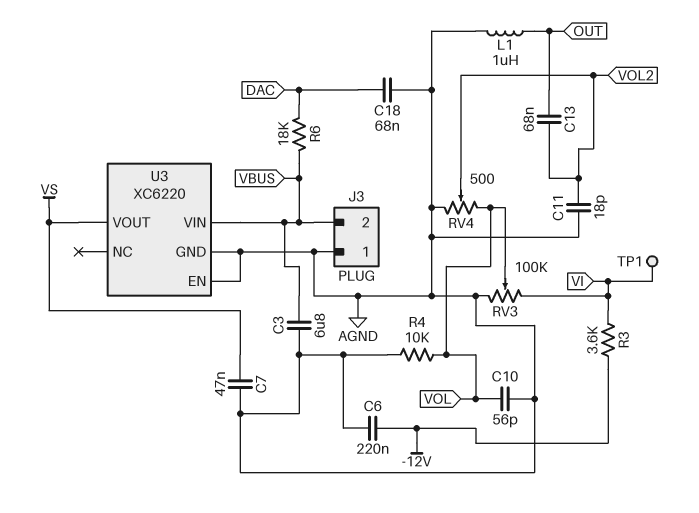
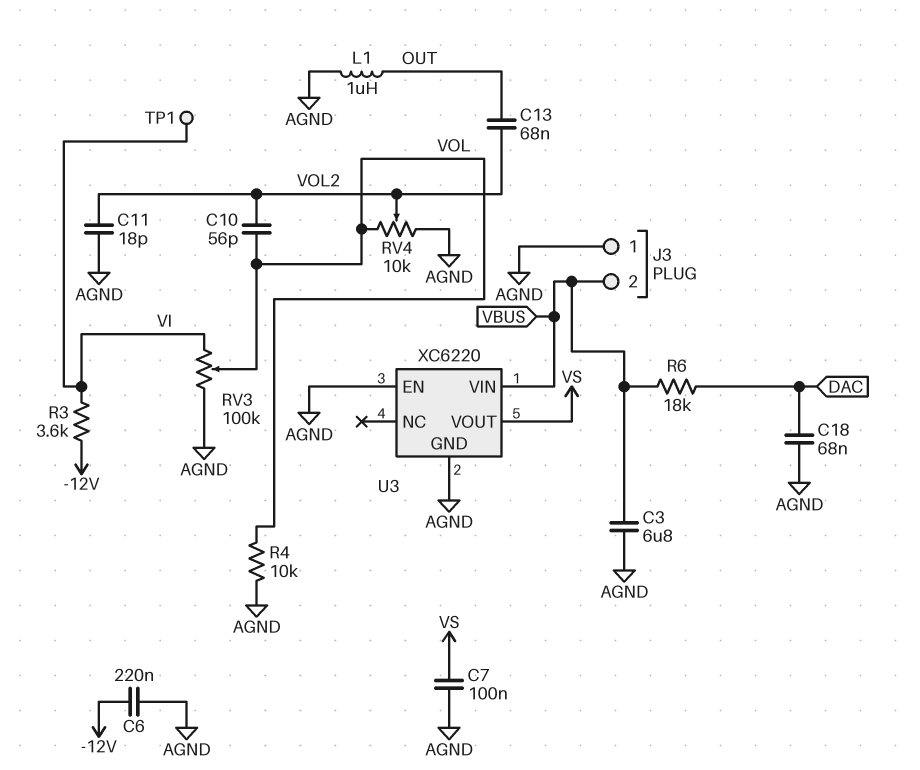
C7: 47nF (AGND, VS) -> 100nF (AGND, VS)
C10: 56pF (AGND, VOL) -> 56pF (VOL, VOL2)
RV4: 500 (AGND, VOL, wiper VOL2) -> 10k (AGND, VOL, wiper VOL2)

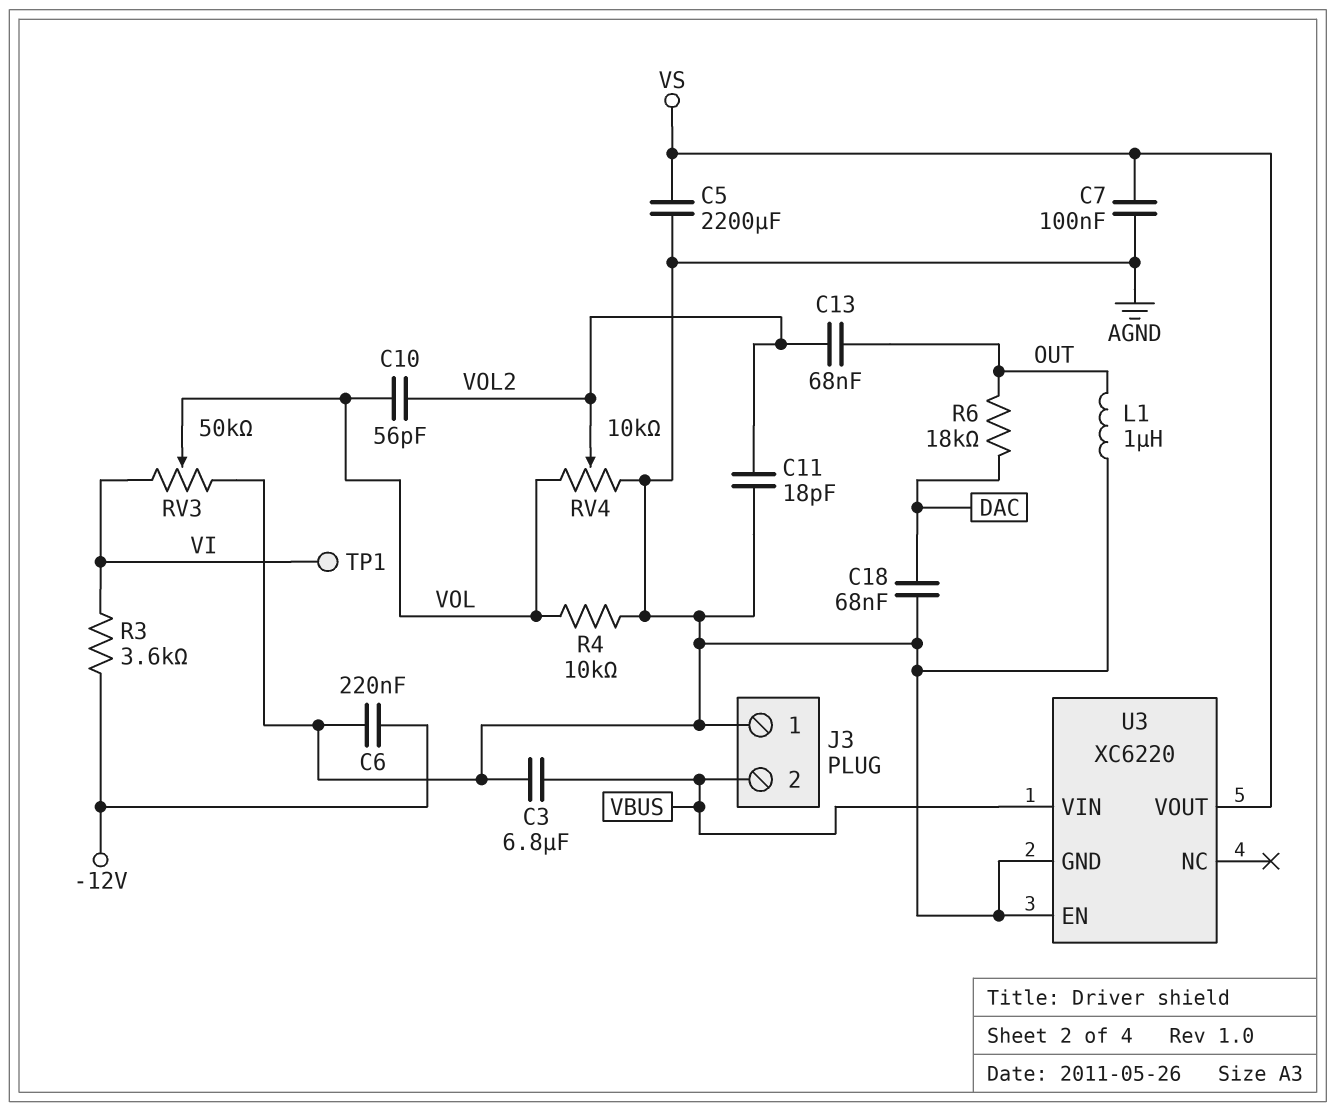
C5: none -> 2200uF (AGND, VS)
R6: 18k (DAC, VBUS) -> 18k (DAC, OUT)
RV3: 100k (AGND, VI, wiper VOL) -> 50k (AGND, VI, wiper VOL)

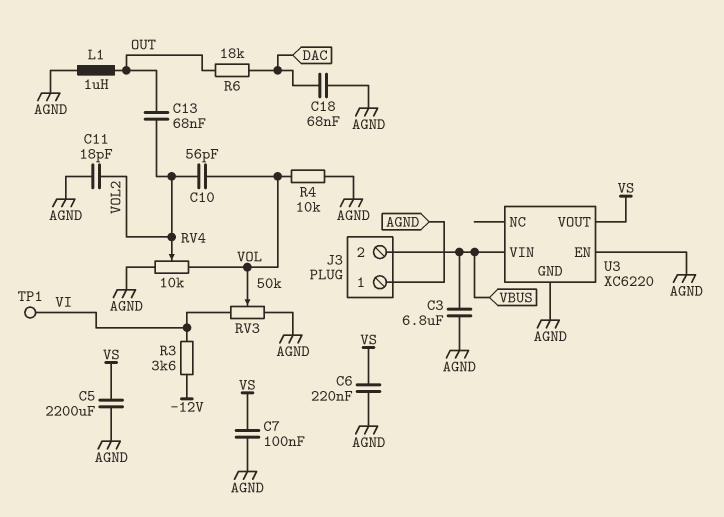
C6: 220nF (-12V, AGND) -> 220nF (AGND, VS)

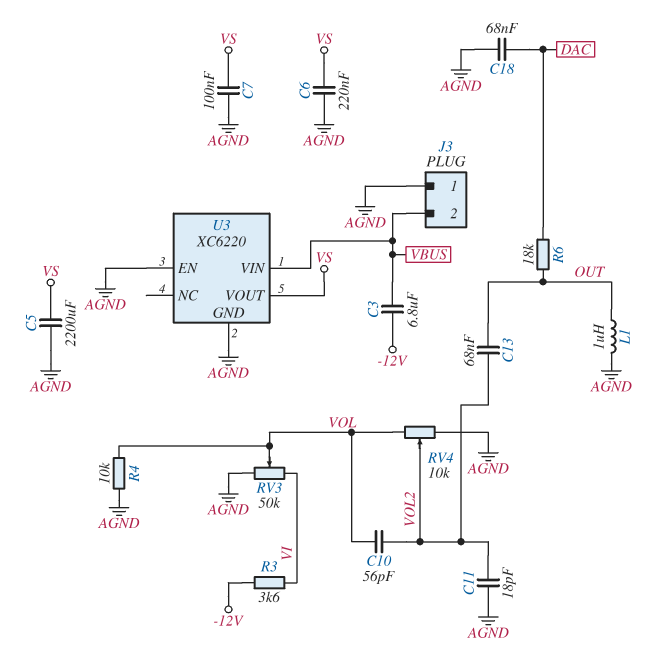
C3: 6.8uF (AGND, VBUS) -> 6.8uF (-12V, VBUS)
TP1: test point (VI) -> none

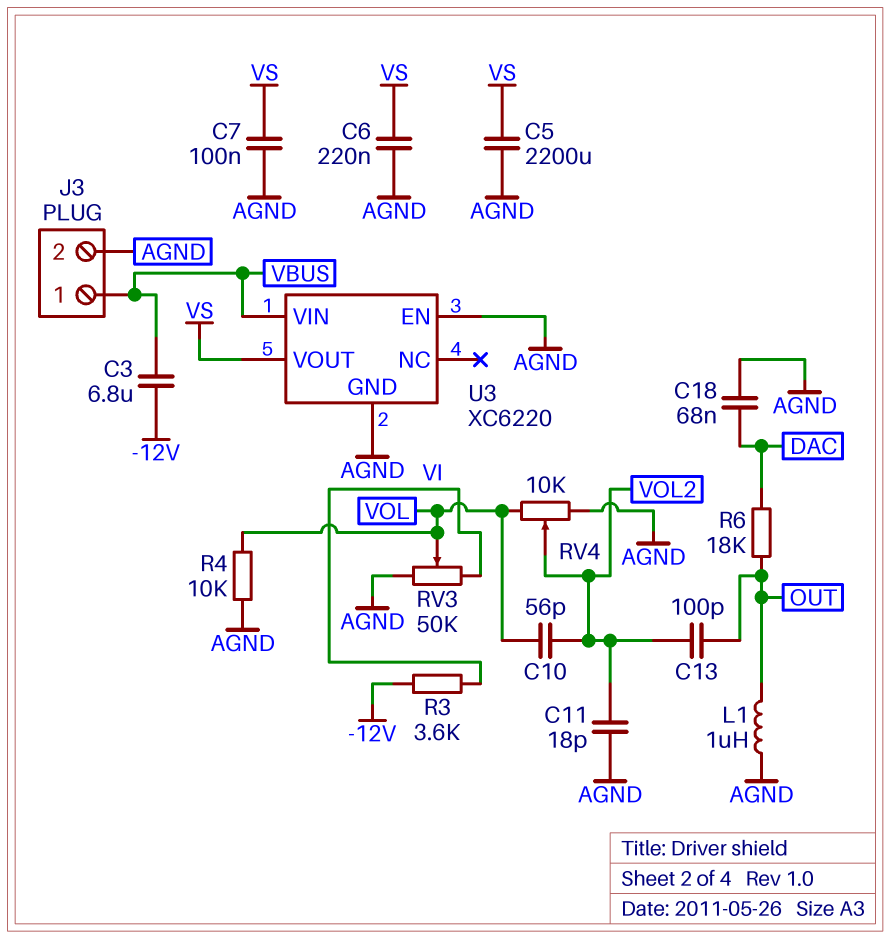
C13: 68nF (OUT, VOL2) -> 100pF (OUT, VOL2)
J3 pin 1: AGND -> VBUS
J3 pin 2: VBUS -> AGND

